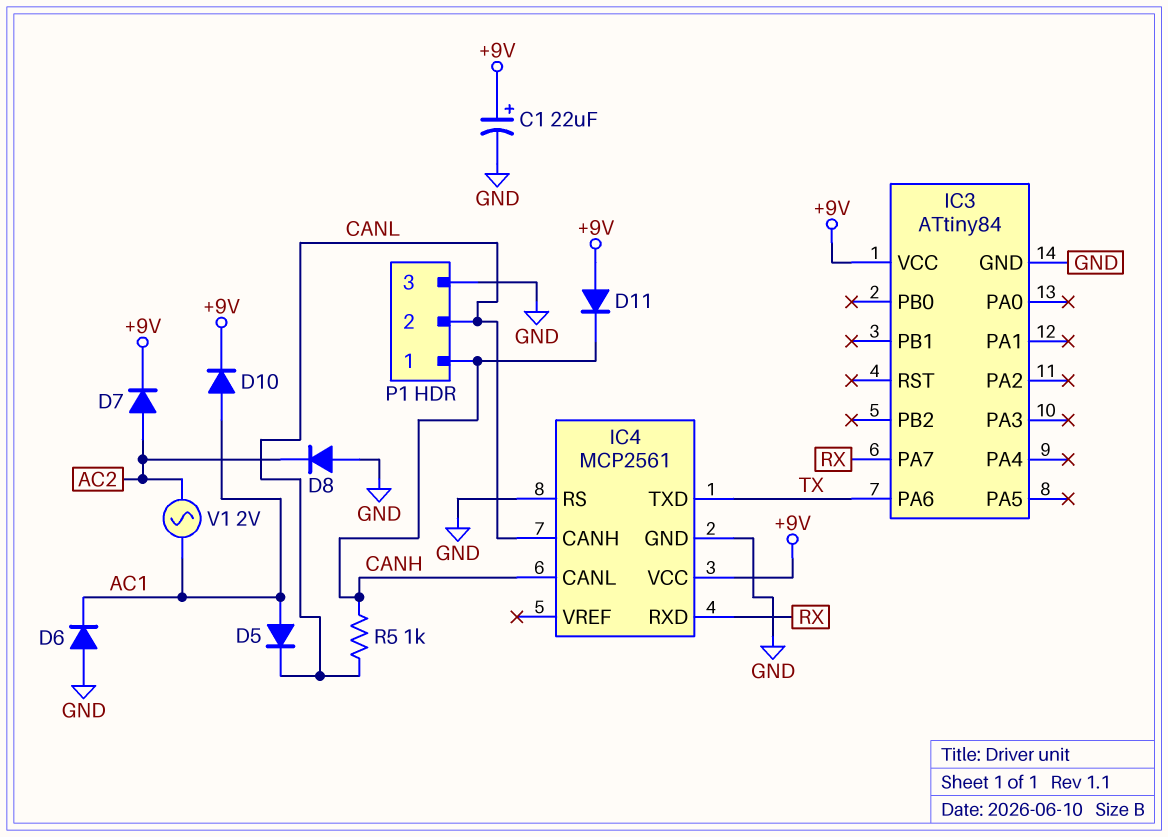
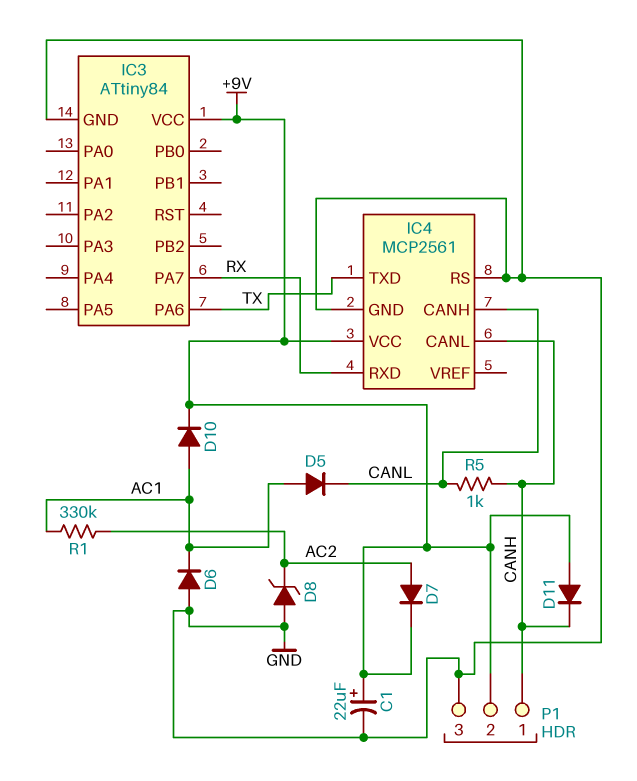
D8: diode (A GND, K AC2) -> zener (A GND, K AC2)
P1 pin 2: CANL -> +9V
R1: none -> 330k (AC1, AC2)
V1: AC 2V (AC1, AC2) -> none

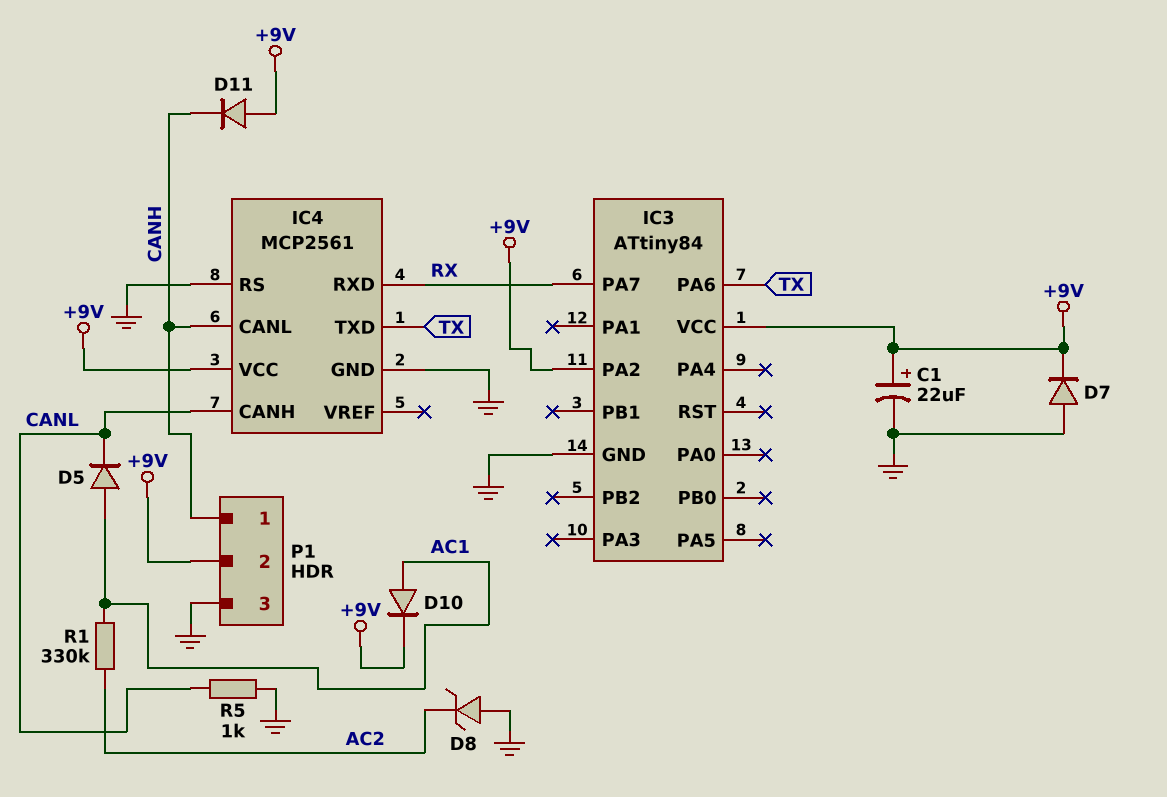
D6: diode (A GND, K AC1) -> none
D7: diode (A AC2, K +9V) -> diode (A GND, K +9V)
IC3 pin PA2: none -> +9V
R5: 1k (CANH, CANL) -> 1k (CANL, GND)

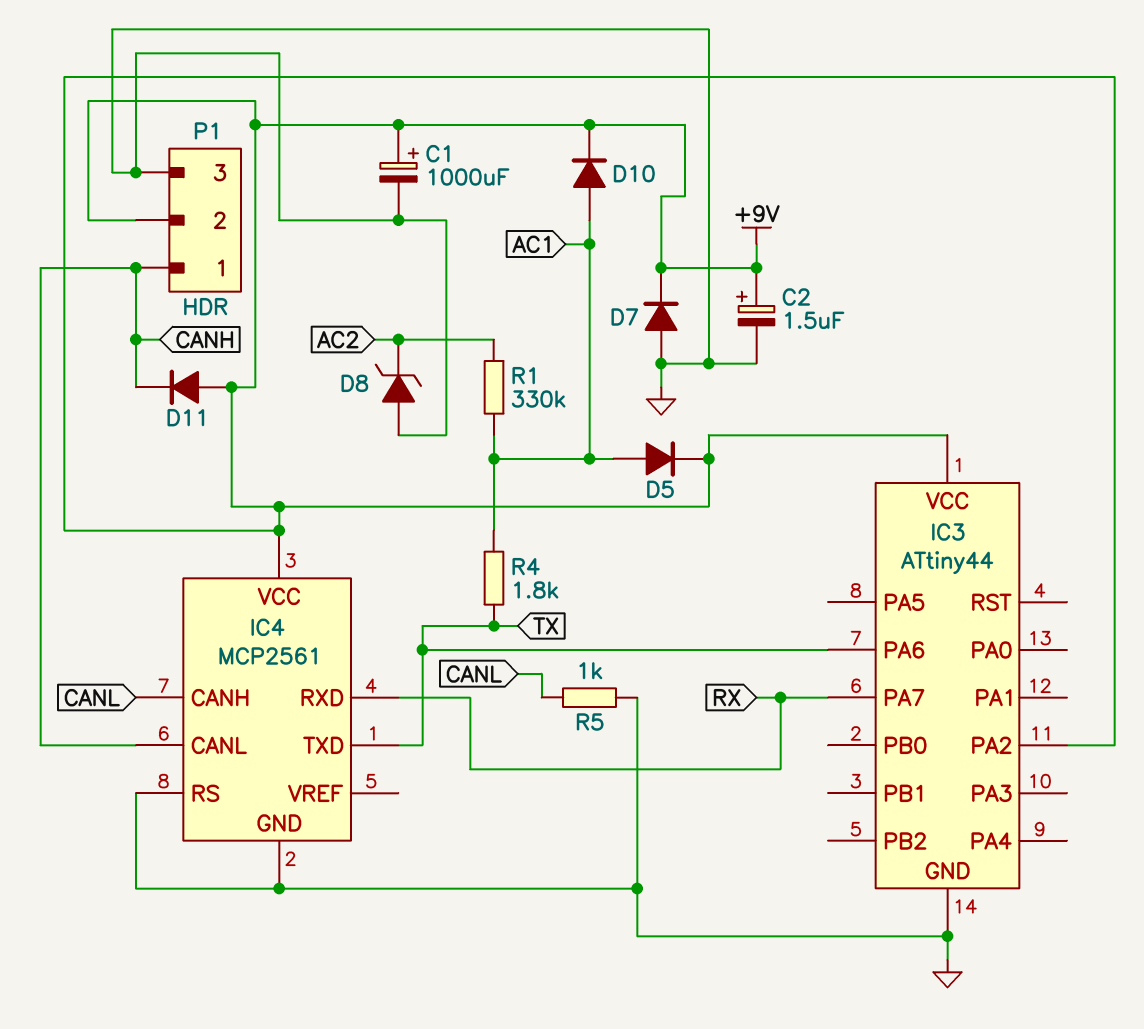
C1: 22uF (plus +9V, minus GND) -> 1000uF (plus +9V, minus GND)
C2: none -> 1.5uF (plus +9V, minus GND)
D5: diode (A AC1, K CANL) -> diode (A AC1, K +9V)
IC3: ATtiny84 -> ATtiny44
R4: none -> 1.8k (AC1, TX)

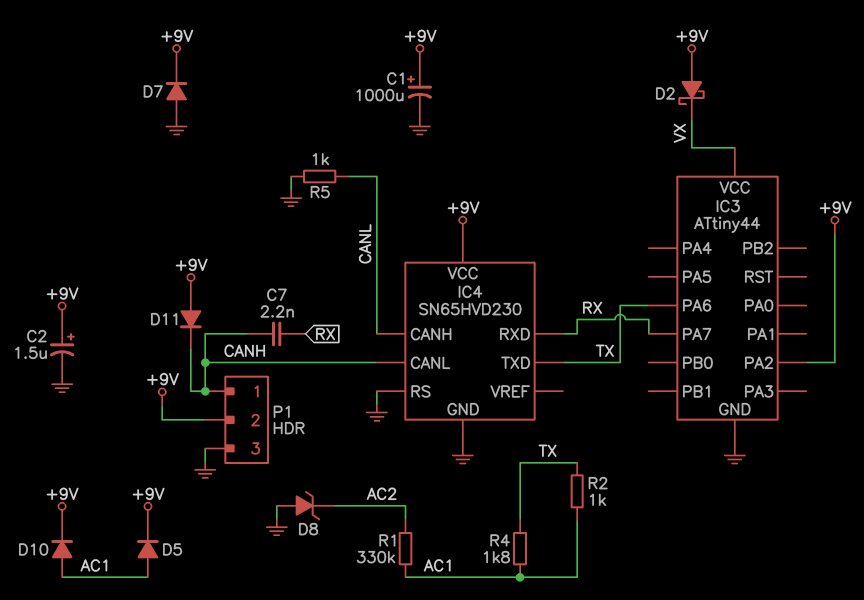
C7: none -> 2.2nF (CANH, RX)
D2: none -> schottky (A +9V, K VX)
IC3 pin VCC: +9V -> VX
IC4: MCP2561 -> SN65HVD230
R2: none -> 1k (AC1, TX)

